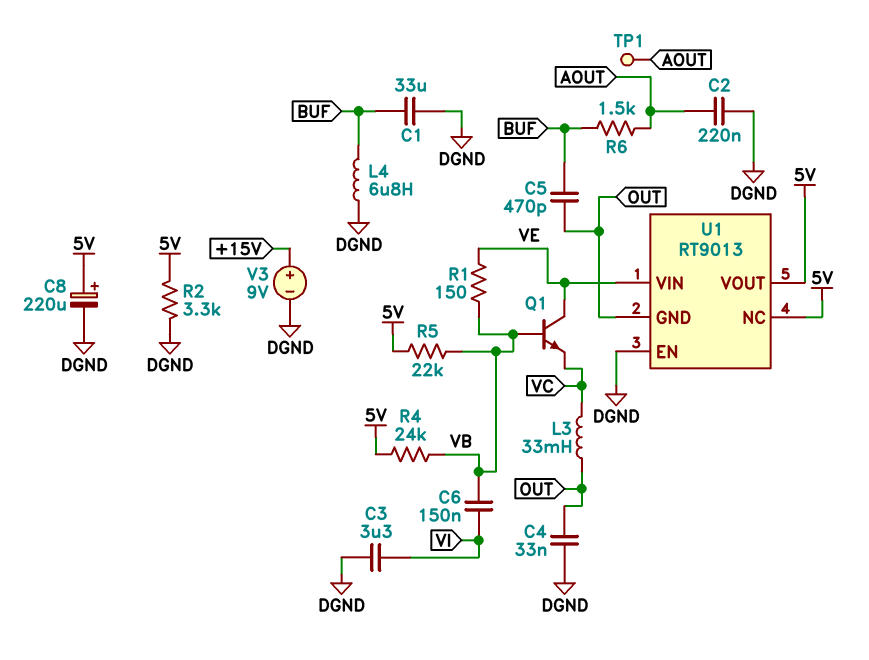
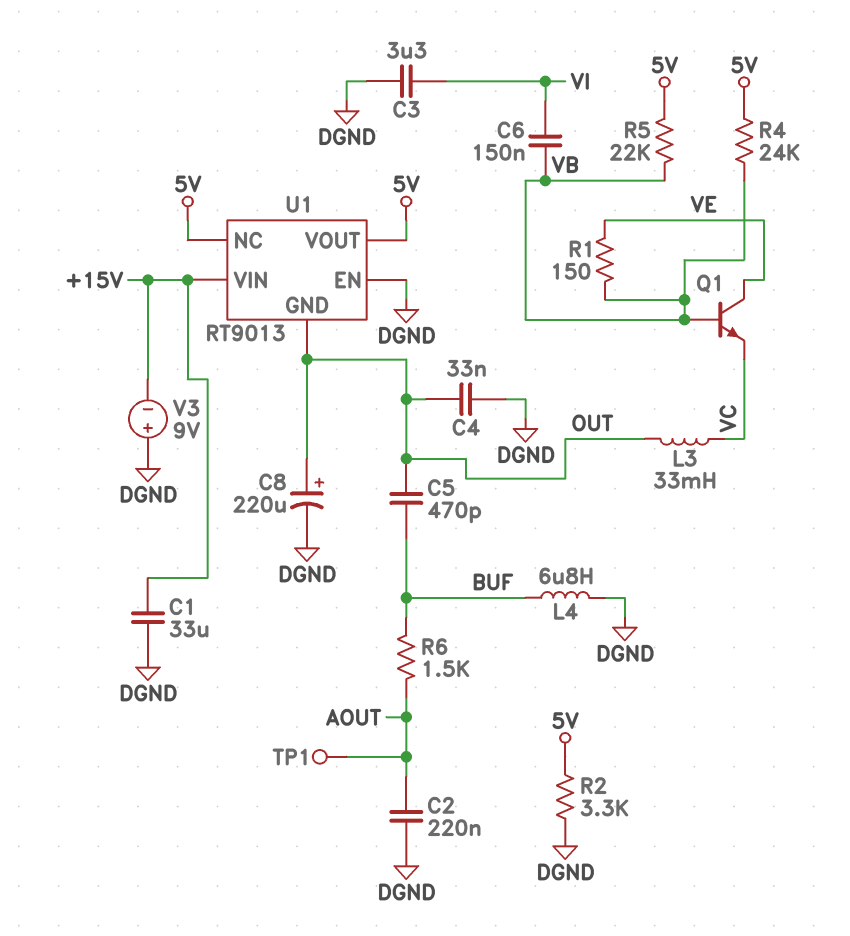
C1: 33uF (BUF, DGND) -> 33uF (+15V, DGND)
C8: 220uF (plus 5V, minus DGND) -> 220uF (plus OUT, minus DGND)
U1 pin VIN: VE -> +15V
V3: 9V (plus +15V, minus DGND) -> 9V (plus DGND, minus +15V)

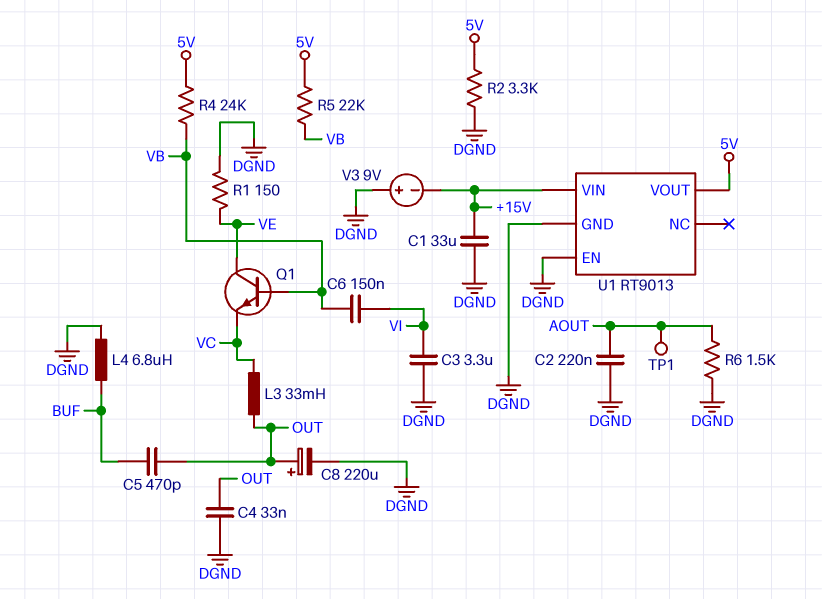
R1: 150 (VB, VE) -> 150 (DGND, VE)
R6: 1.5k (AOUT, BUF) -> 1.5k (AOUT, DGND)
U1 pin GND: OUT -> DGND
U1 pin NC: 5V -> none

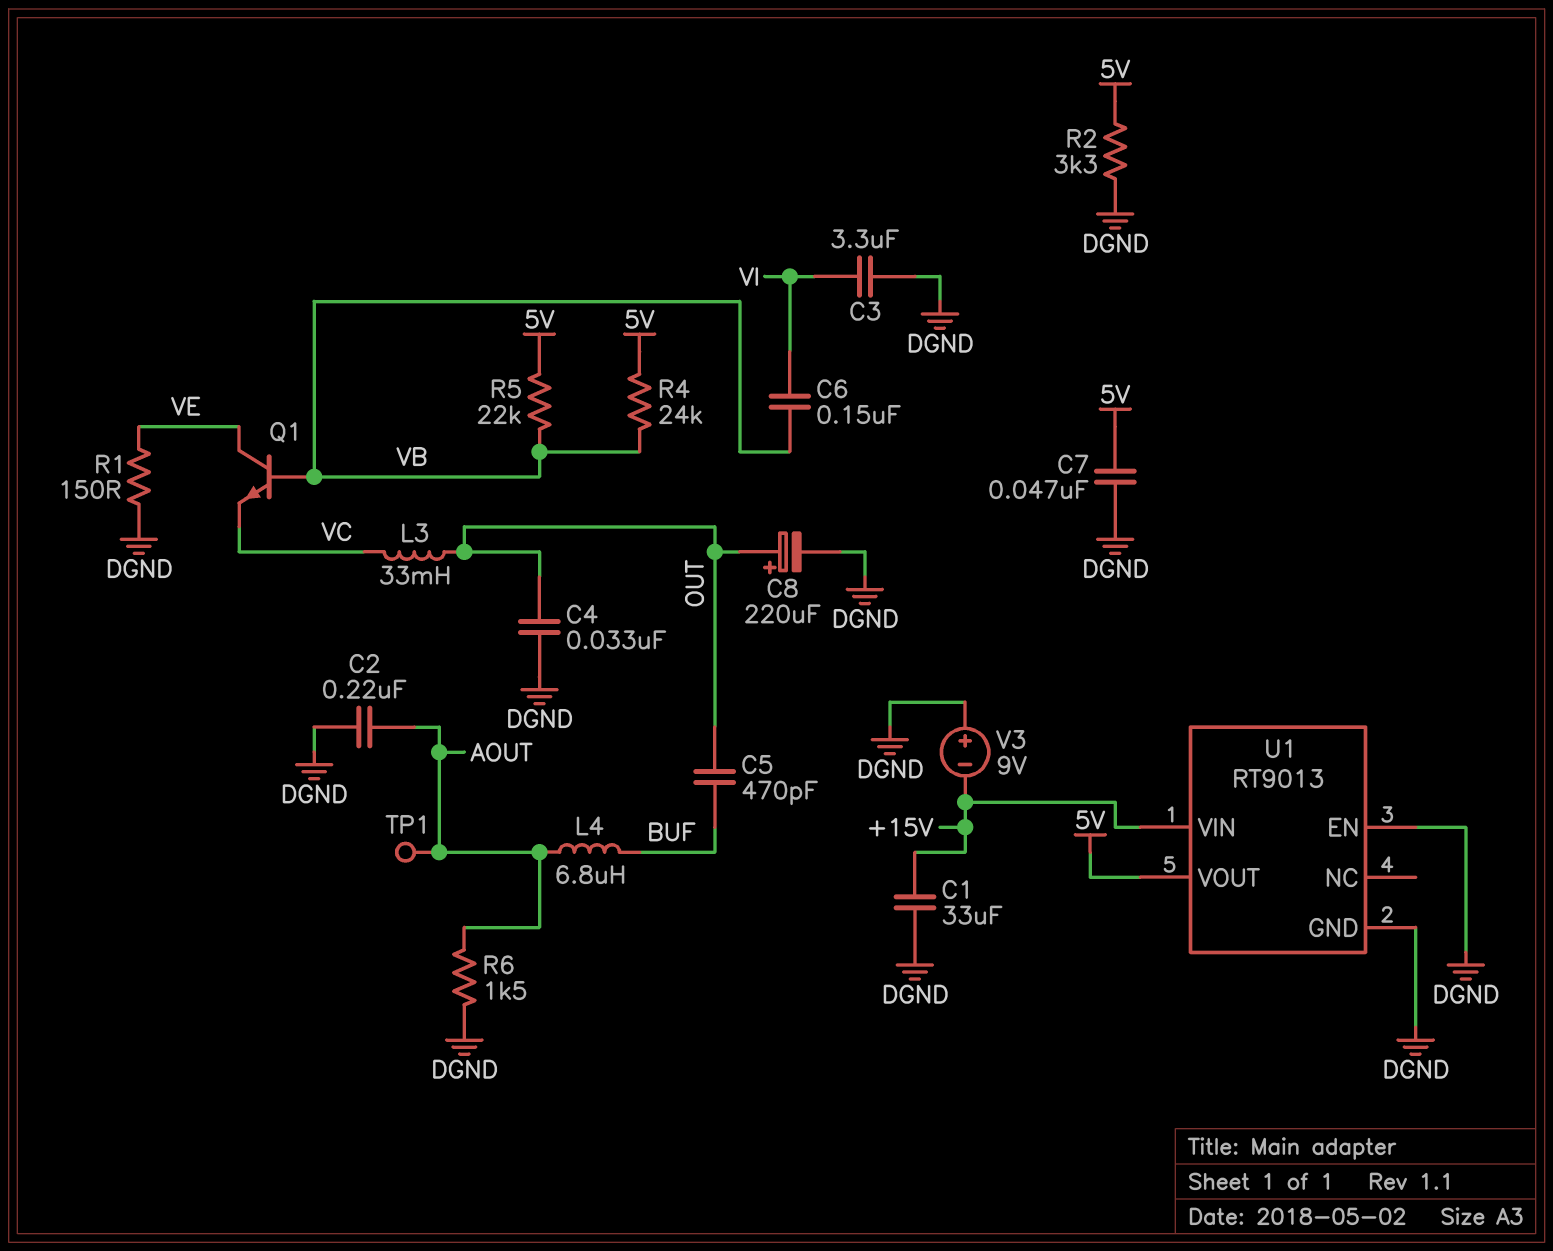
C7: none -> 47nF (5V, DGND)
L4: 6.8uH (BUF, DGND) -> 6.8uH (AOUT, BUF)

